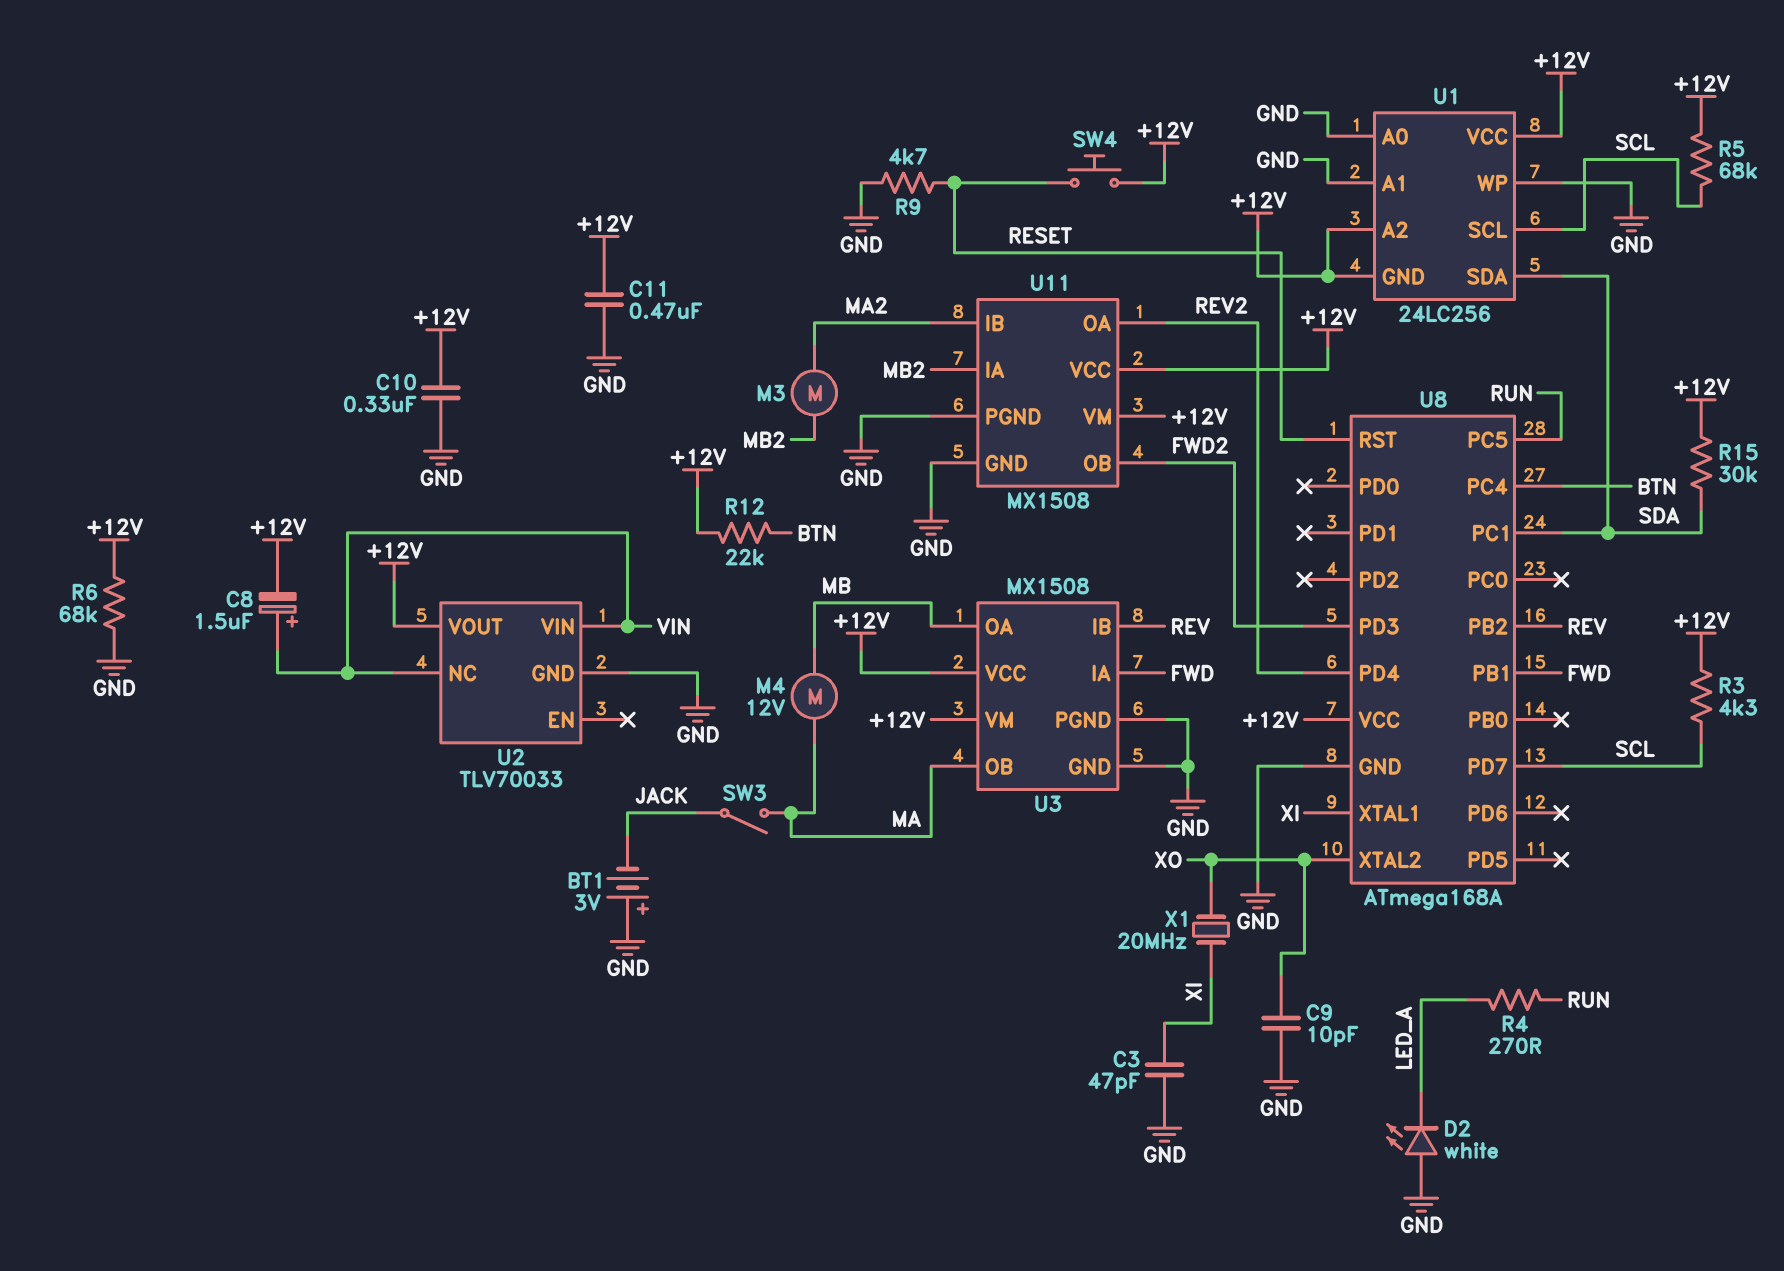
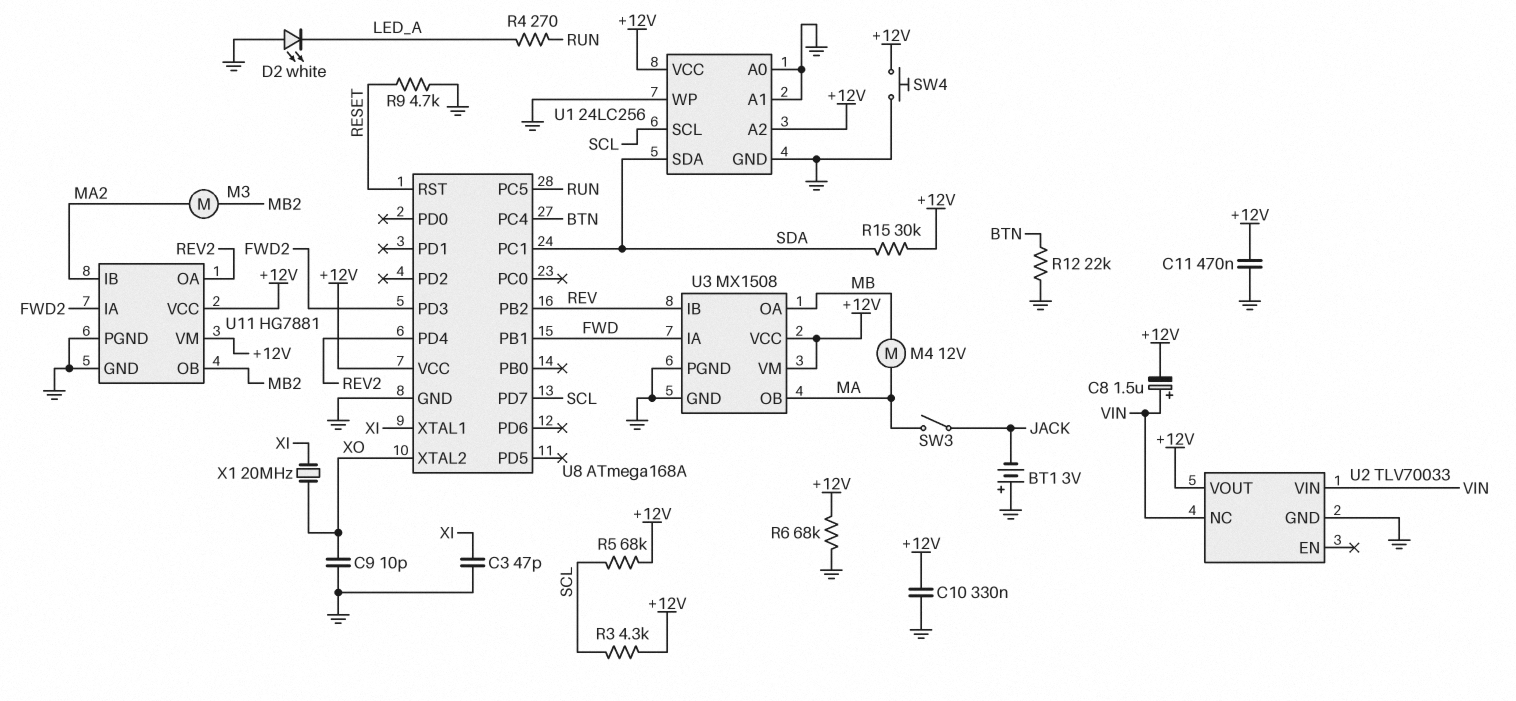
R12: 22k (+12V, BTN) -> 22k (BTN, GND)
SW4: button (+12V, RESET) -> button (+12V, GND)
U1 pin GND: +12V -> GND
U11: MX1508 -> HG7881
U11 pin IA: MB2 -> FWD2
U11 pin OB: FWD2 -> MB2

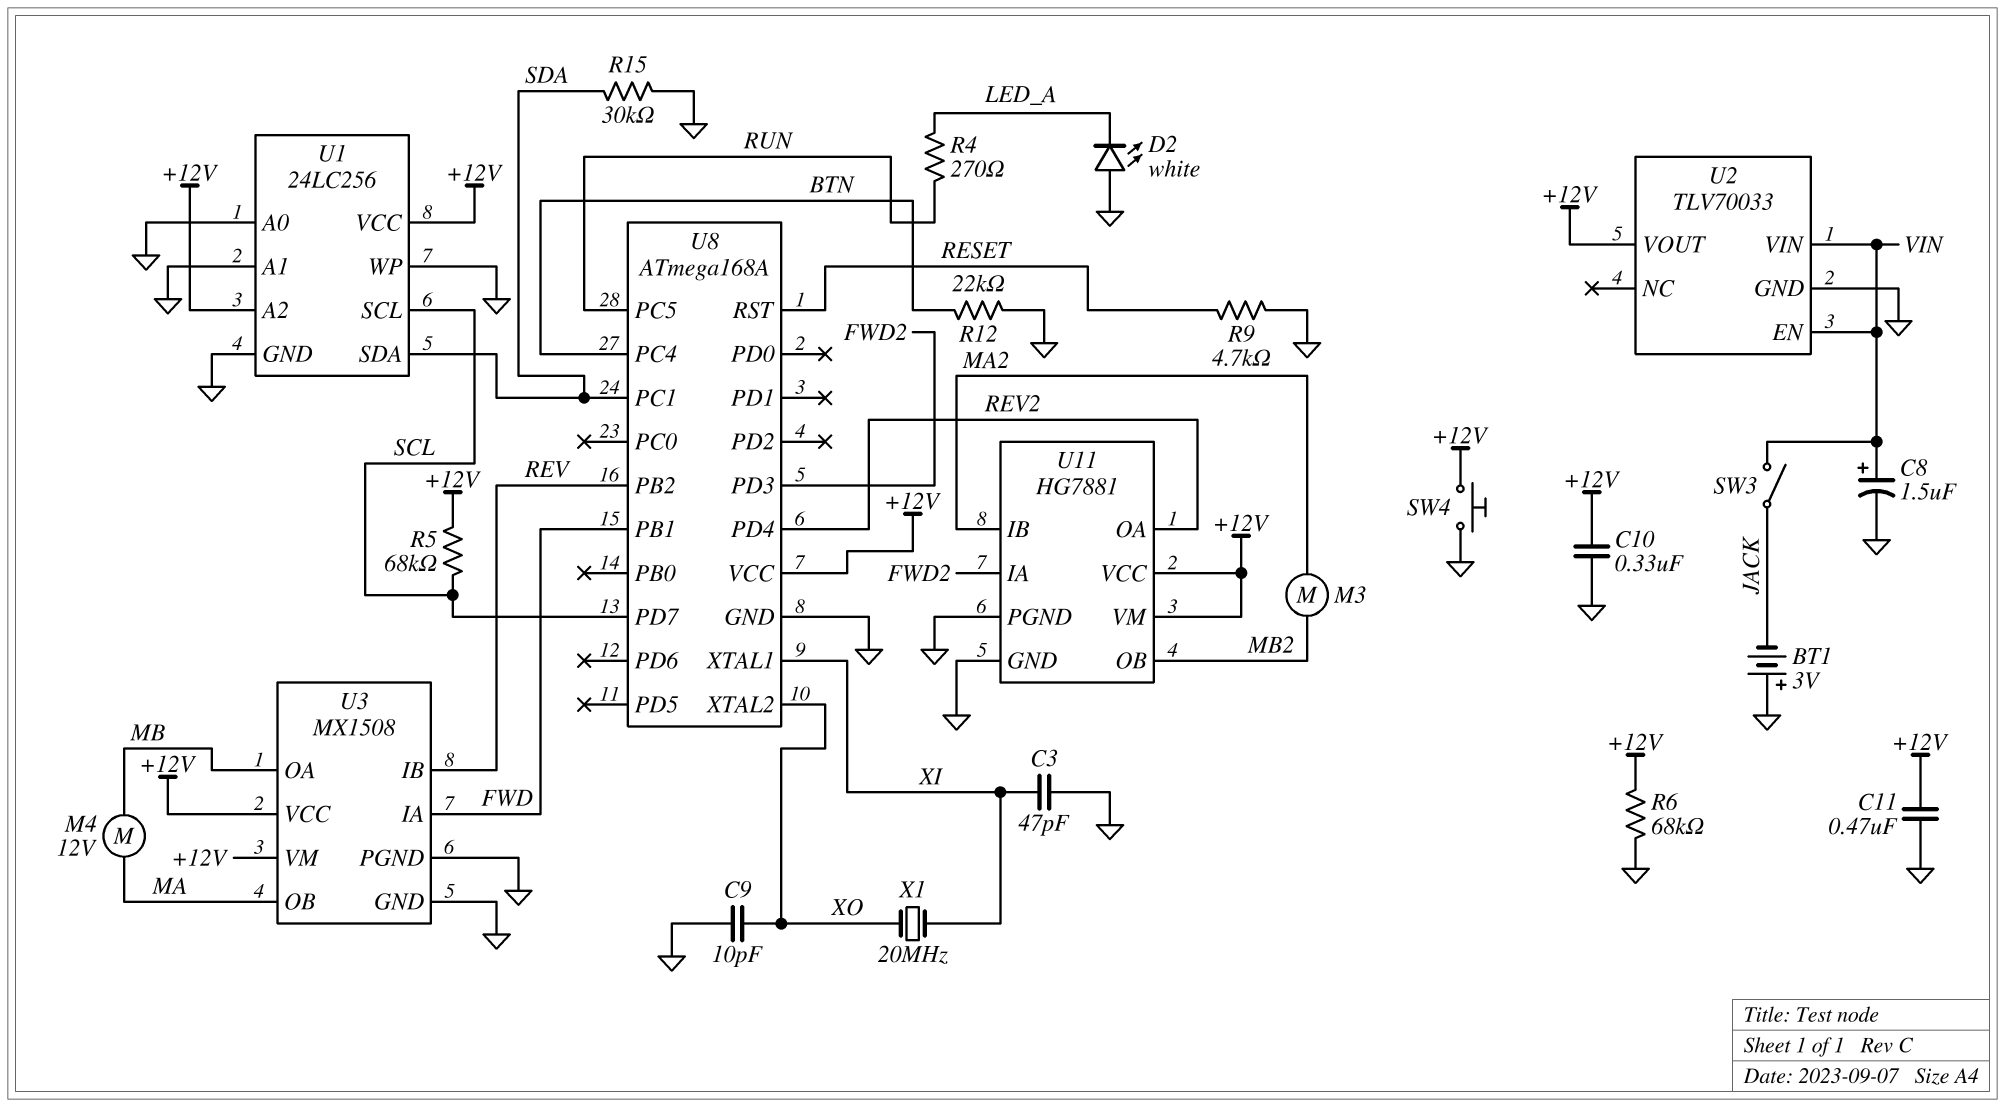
C8: 1.5uF (plus VIN, minus +12V) -> 1.5uF (plus VIN, minus GND)
R3: 4.3k (+12V, SCL) -> none
R15: 30k (+12V, SDA) -> 30k (GND, SDA)
SW3: switch (JACK, MA) -> switch (JACK, VIN)
U2 pin EN: none -> VIN
U2 pin NC: VIN -> none

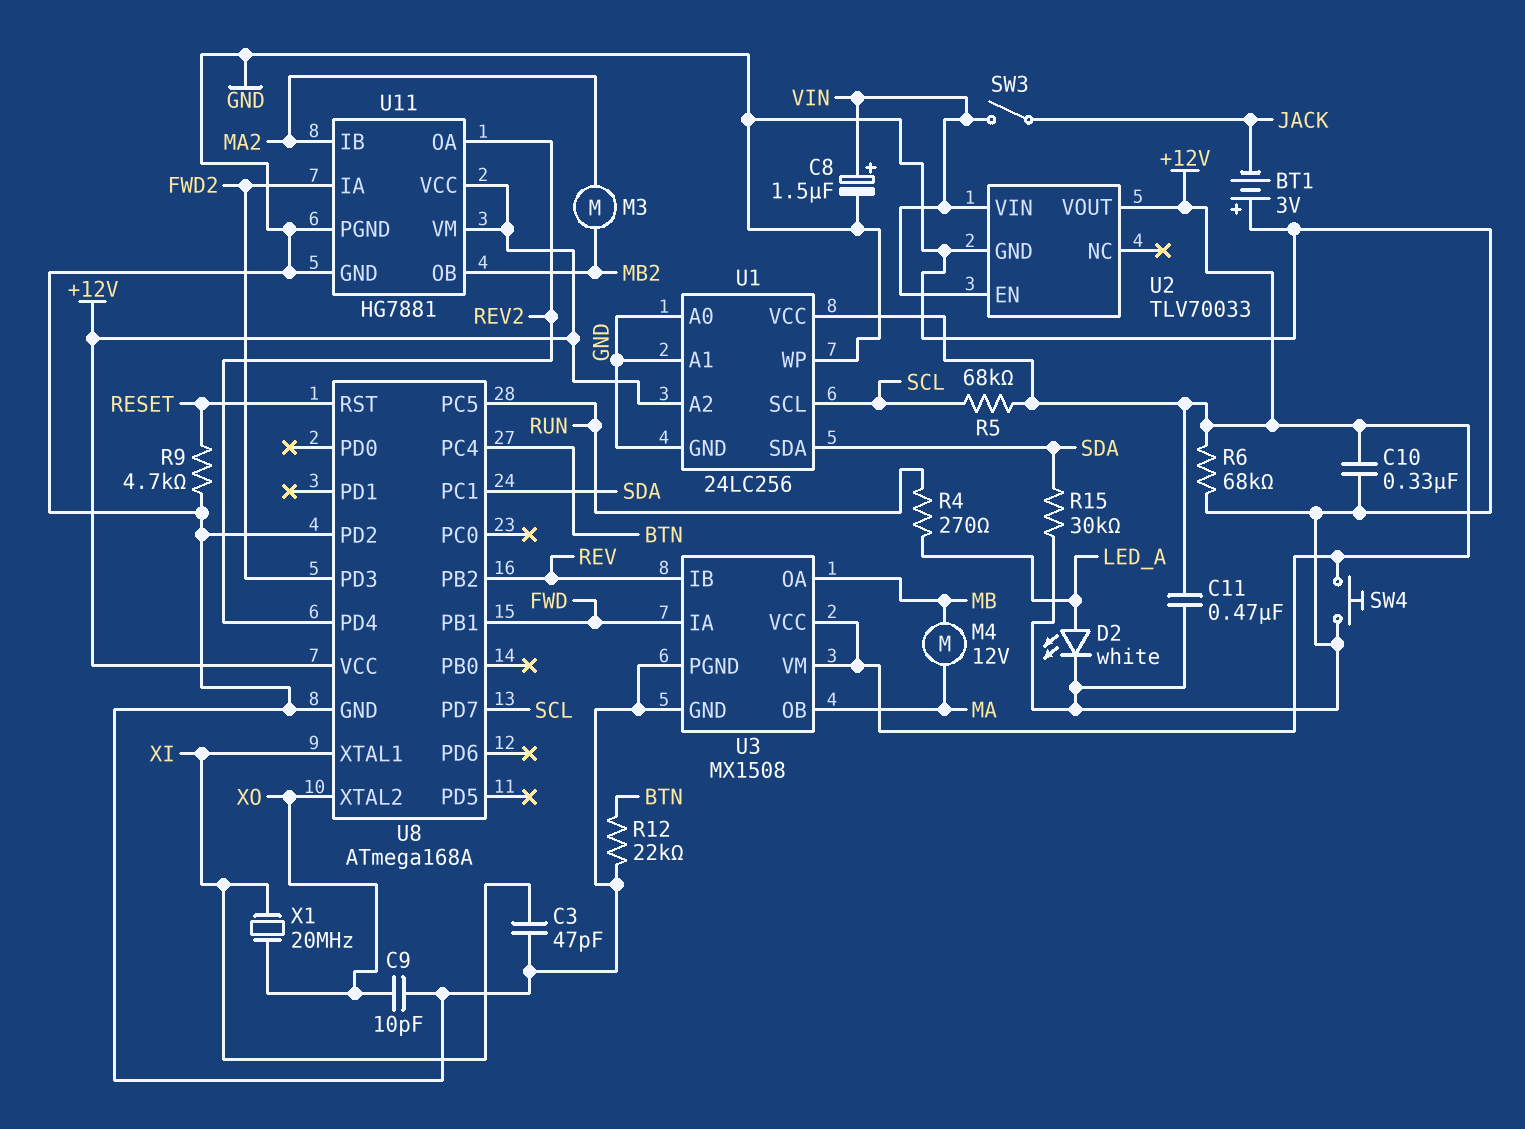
D2: LED white (A GND, K LED_A) -> LED white (A LED_A, K GND)
U8 pin PD2: none -> GND

